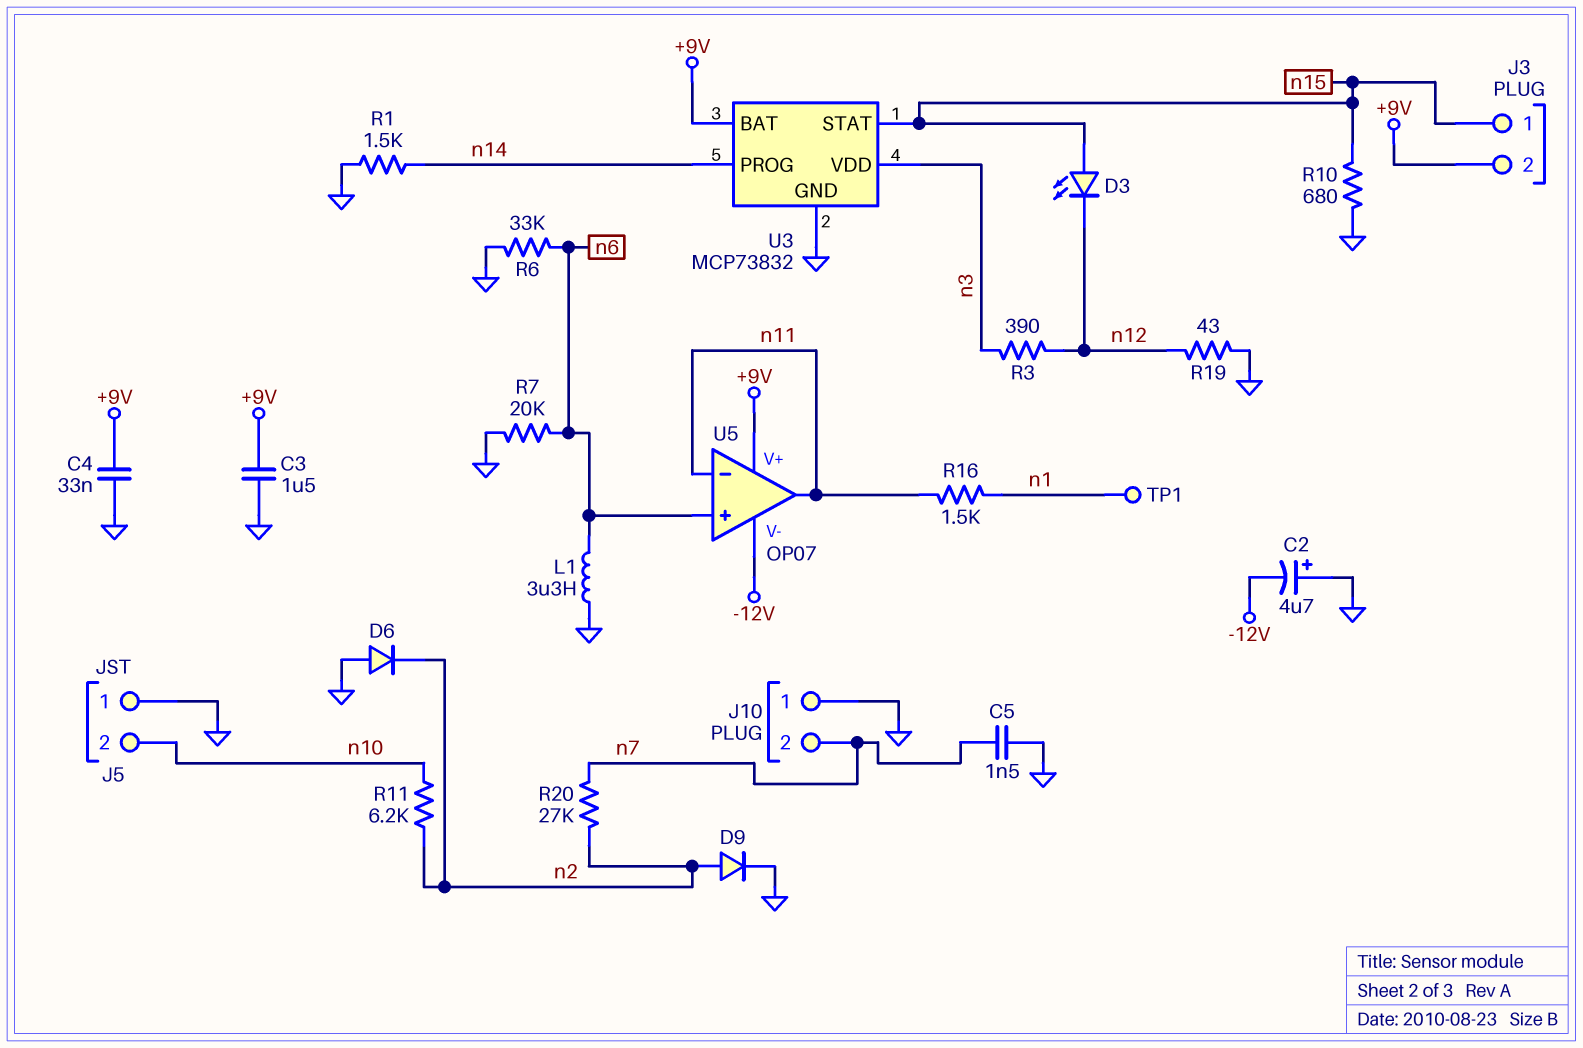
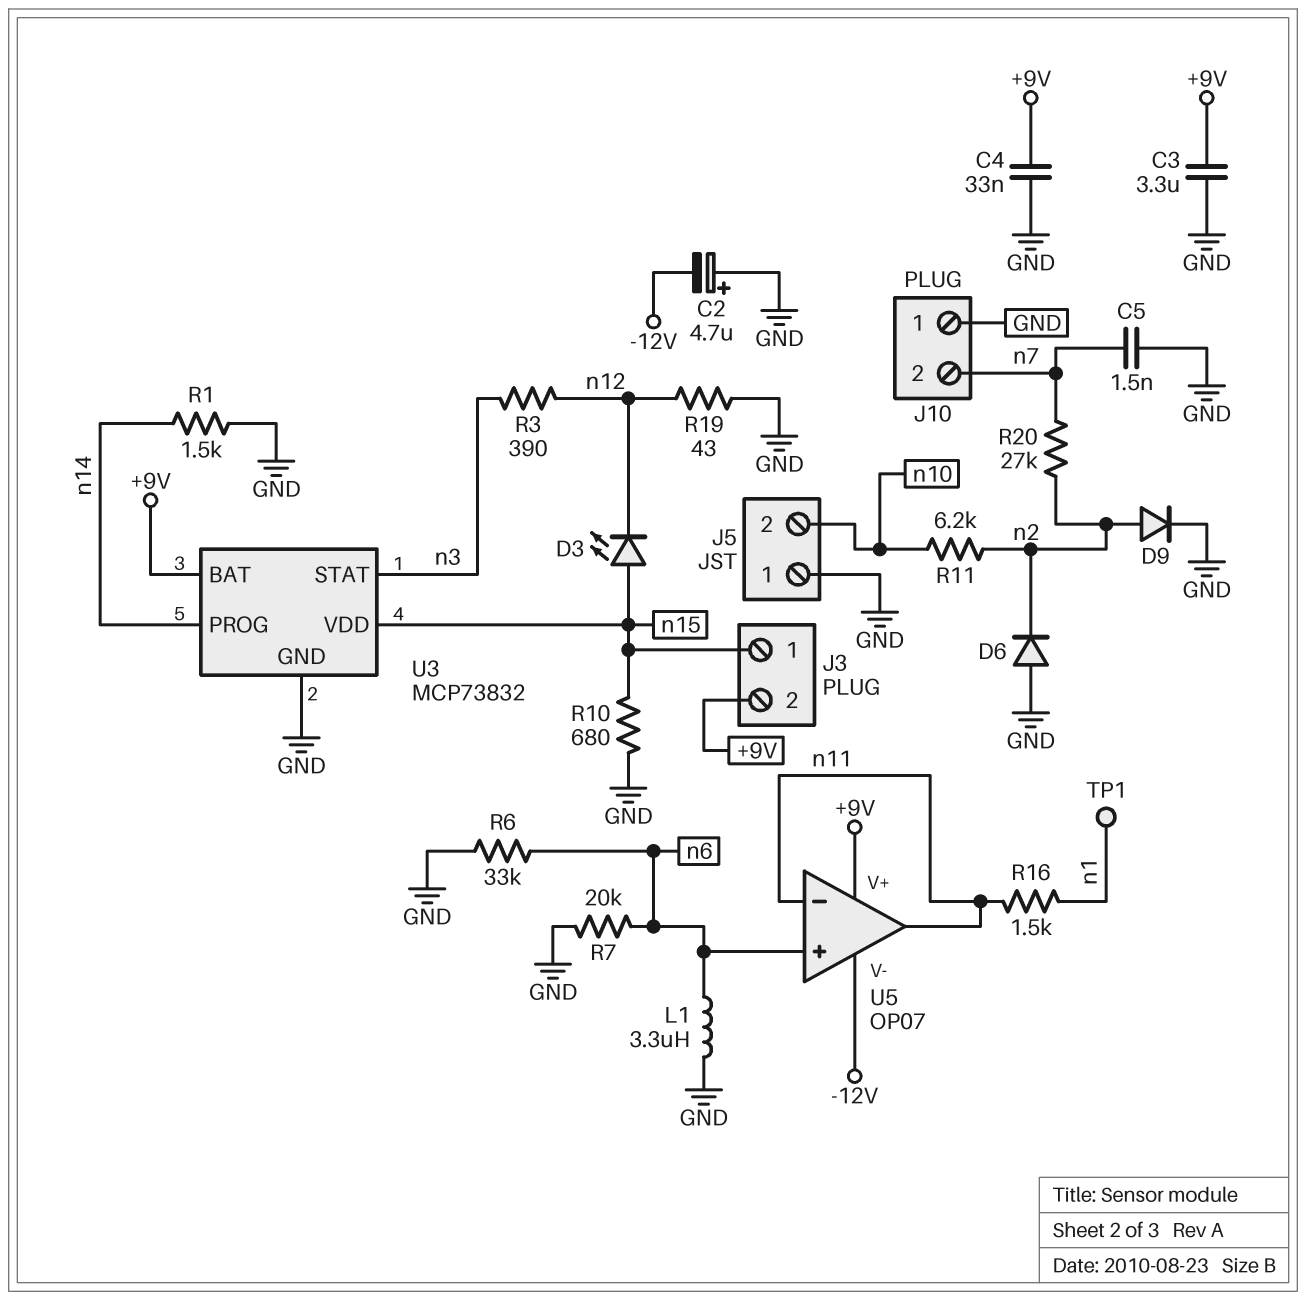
C3: 1.5uF (+9V, GND) -> 3.3uF (+9V, GND)
U3 pin STAT: n15 -> n3
U3 pin VDD: n3 -> n15

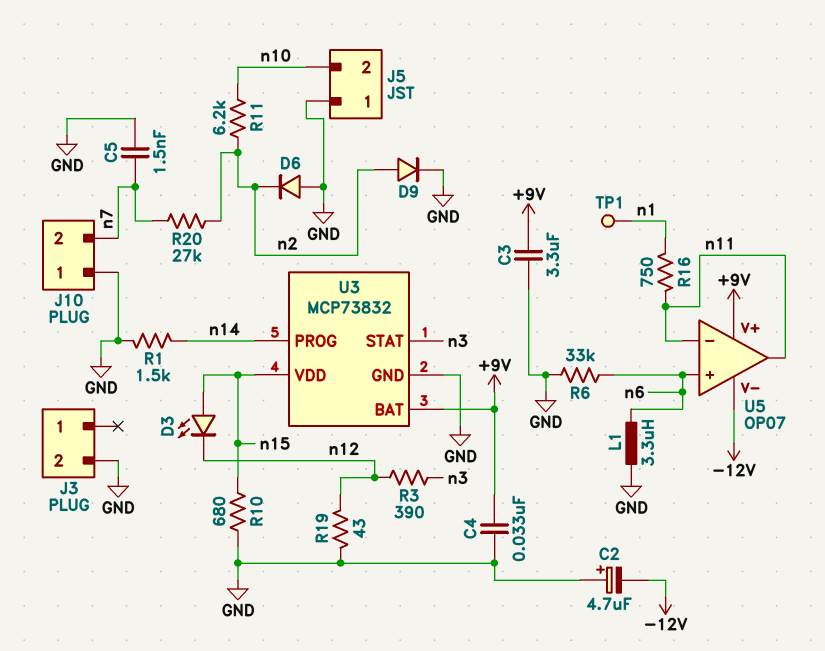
J3 pin 1: n15 -> none
J3 pin 2: +9V -> GND
R7: 20k (GND, n6) -> none
R16: 1.5k (n1, n11) -> 750 (n1, n11)

